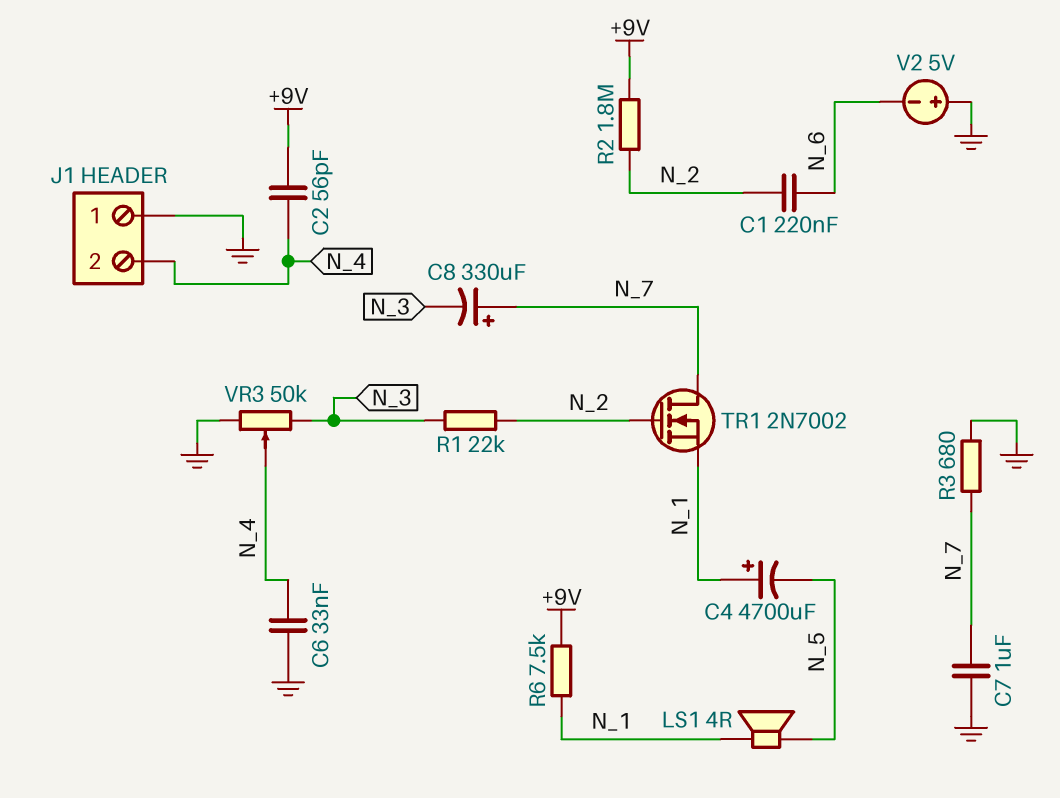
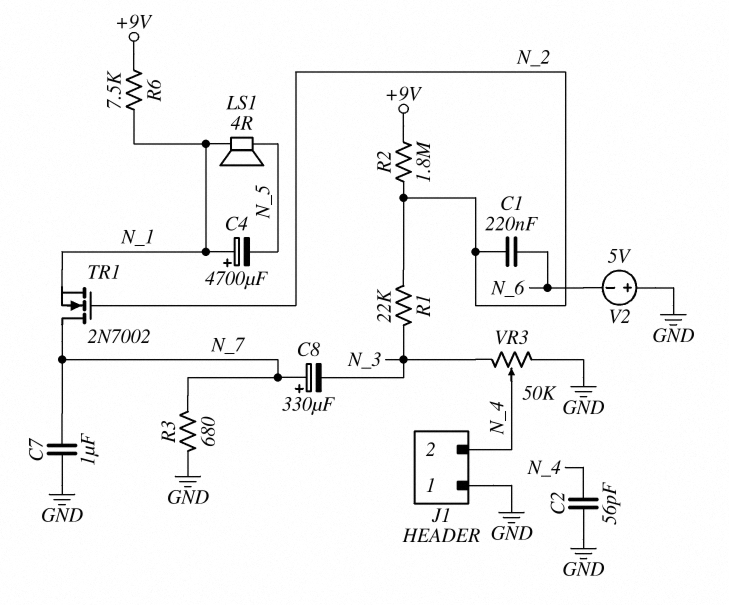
C2: 56pF (+9V, N_4) -> 56pF (GND, N_4)
C6: 33nF (GND, N_4) -> none

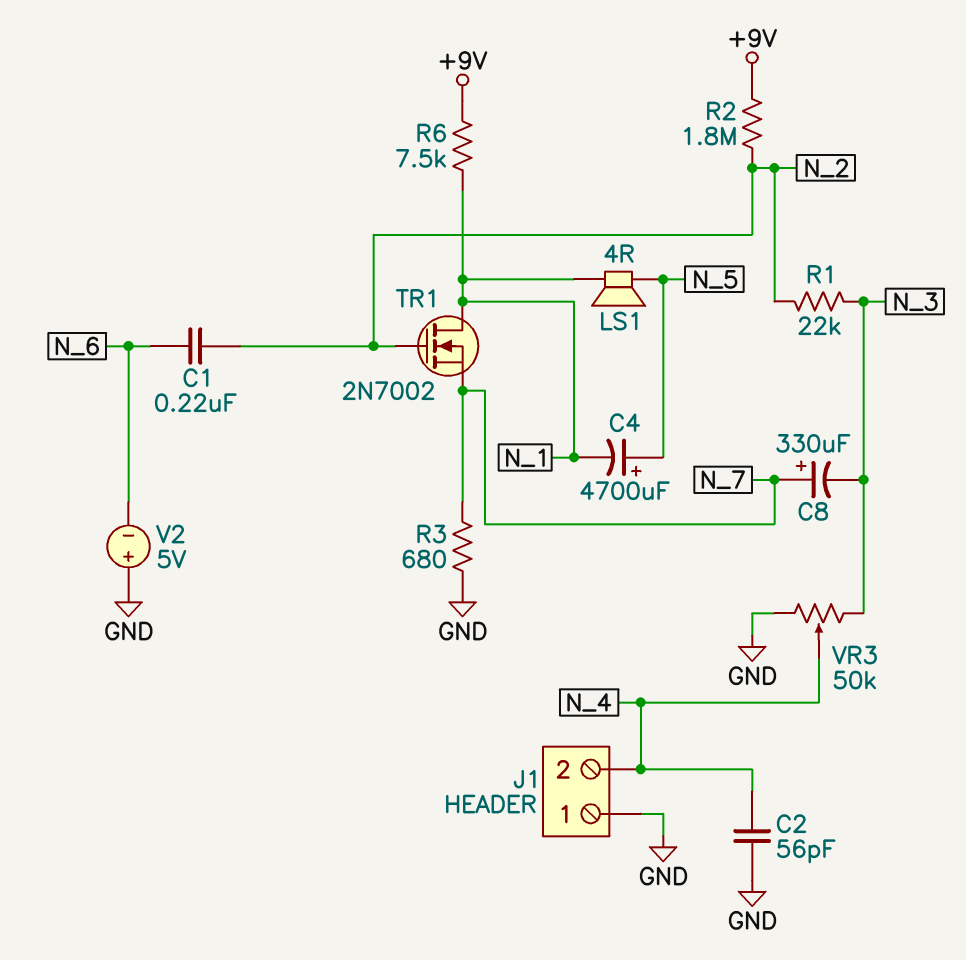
C4: 4700uF (plus N_1, minus N_5) -> 4700uF (plus N_5, minus N_1)
C7: 1uF (GND, N_7) -> none
TR1: NMOS 2N7002 (G N_2, D N_7, S N_1) -> NMOS 2N7002 (G N_2, D N_1, S N_7)

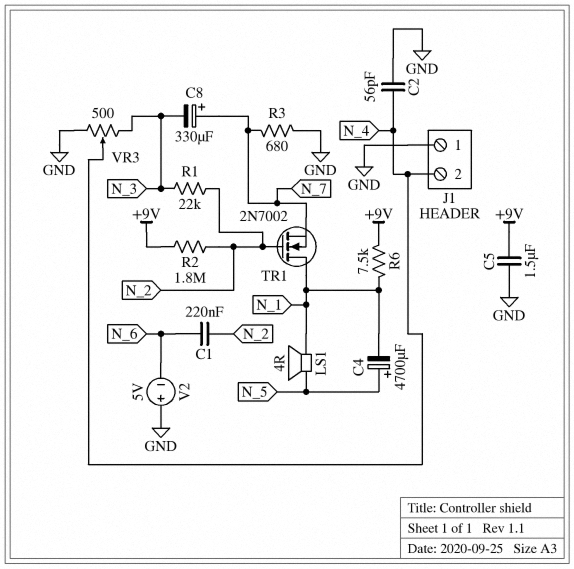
C5: none -> 1.5uF (+9V, GND)
VR3: 50k (GND, N_3, wiper N_4) -> 500 (GND, N_3, wiper N_4)

